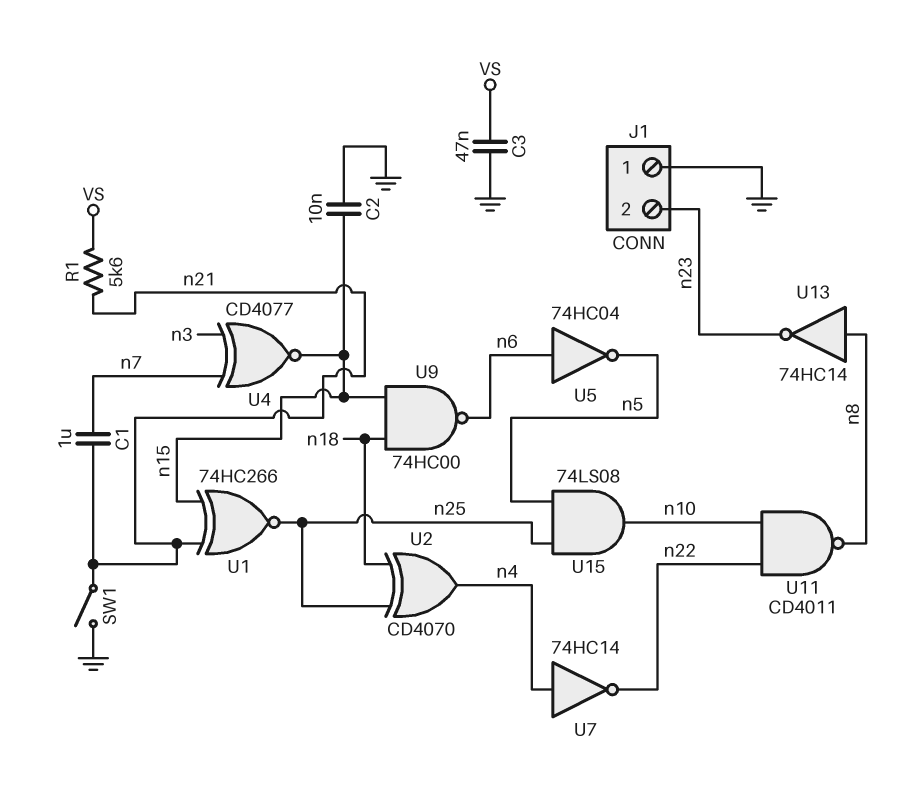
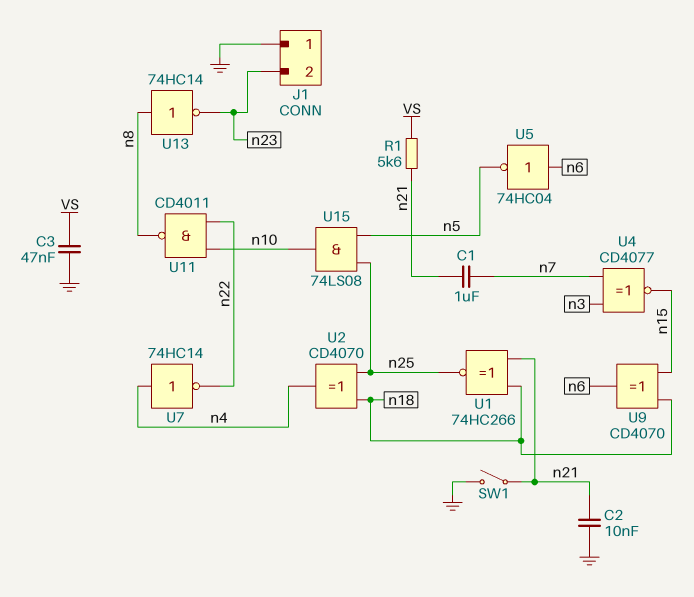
C2: 10nF (GND, n15) -> 10nF (GND, n21)
U1: XNOR 74HC266 (in n15, in n21, out n25) -> XNOR 74HC266 (in n18, in n21, out n25)
U9: NAND 74HC00 (in n15, in n18, out n6) -> XOR CD4070 (in n15, in n18, out n6)

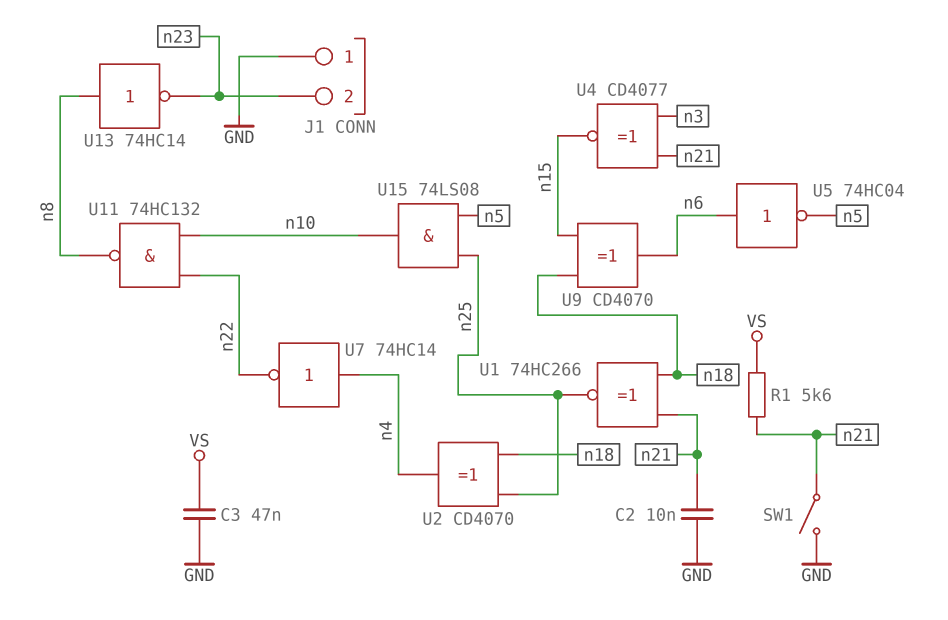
C1: 1uF (n7, n21) -> none
U4: XNOR CD4077 (in n3, in n7, out n15) -> XNOR CD4077 (in n3, in n21, out n15)
U11: NAND CD4011 (in n10, in n22, out n8) -> NAND 74HC132 (in n10, in n22, out n8)

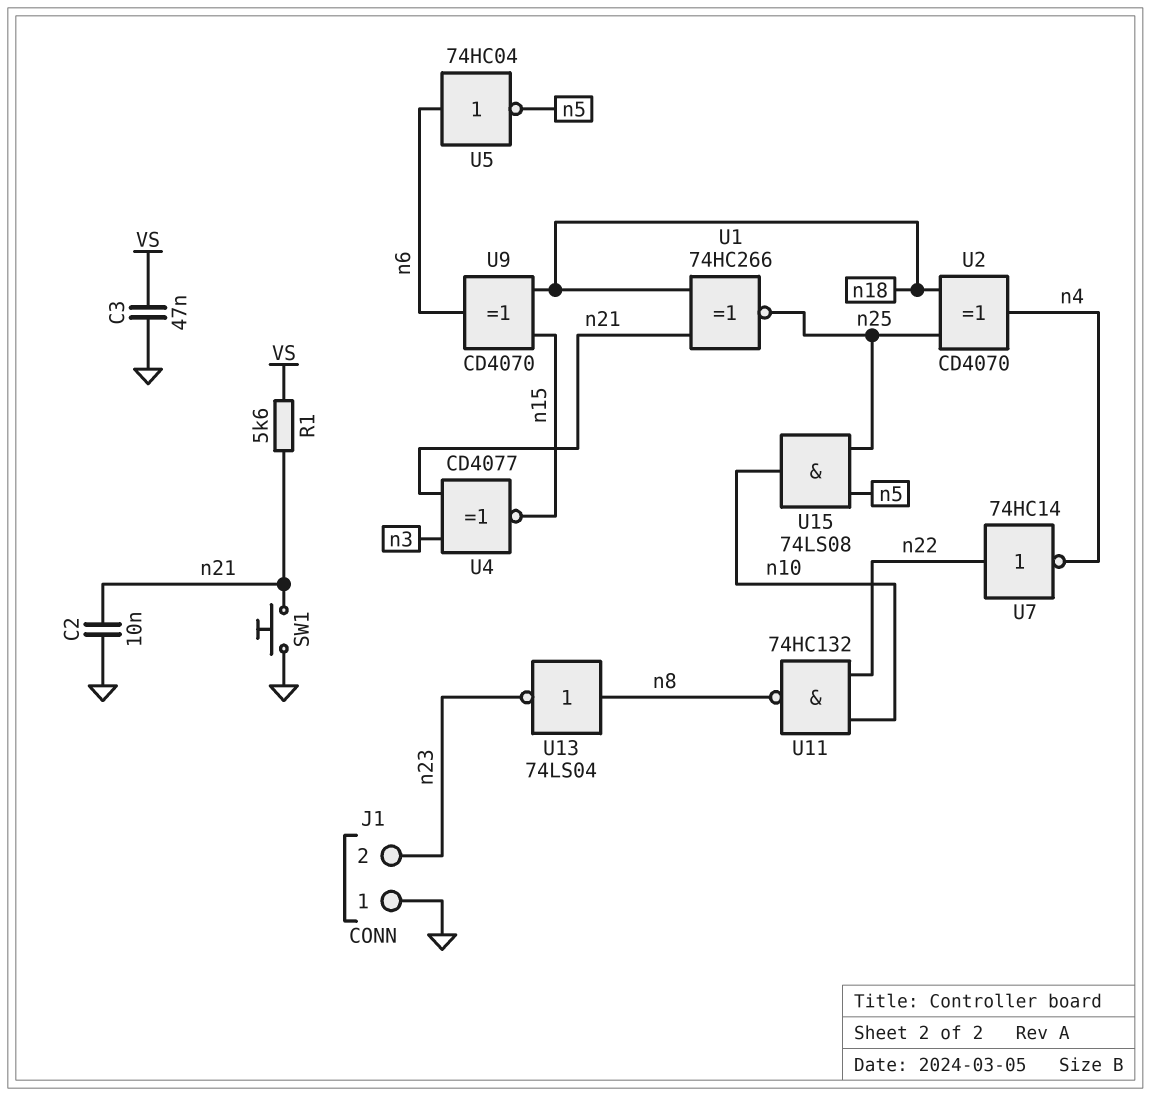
SW1: switch (GND, n21) -> button (GND, n21)
U7: NOT 74HC14 (in n4, out n22) -> NOT 74HC14 (in n22, out n4)
U13: NOT 74HC14 (in n8, out n23) -> NOT 74LS04 (in n8, out n23)

